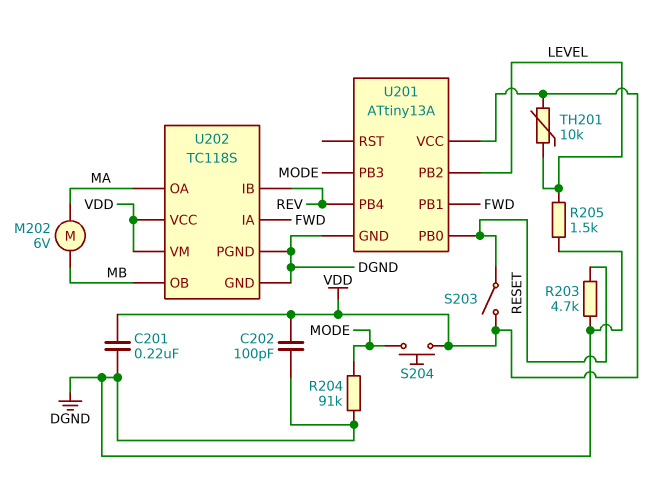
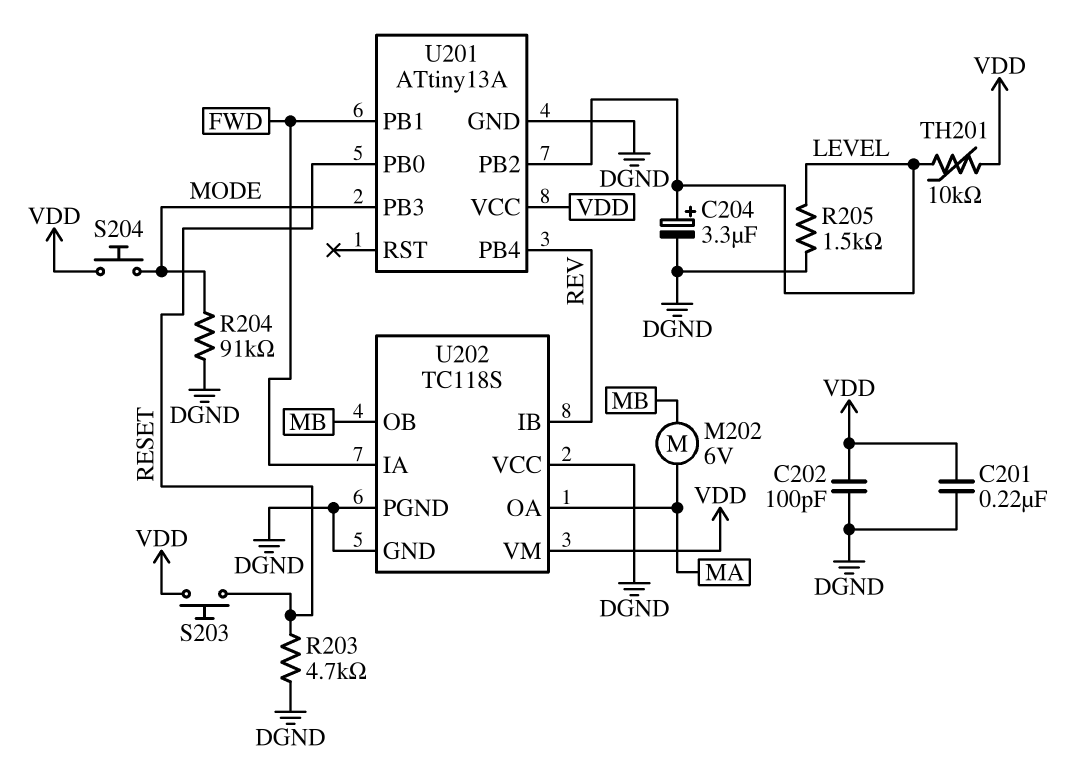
C204: none -> 3.3uF (plus LEVEL, minus DGND)
S203: switch (RESET, VDD) -> button (RESET, VDD)
U202 pin VCC: VDD -> DGND

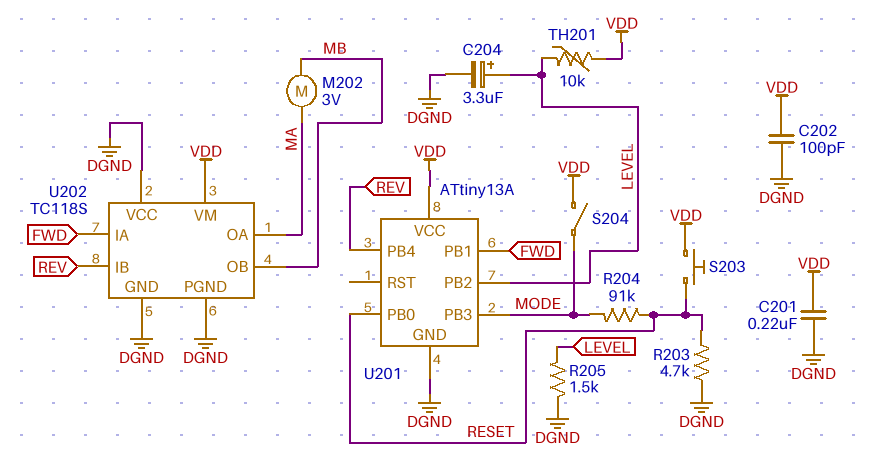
M202: motor 6V (MA, MB) -> motor 3V (MA, MB)
R204: 91k (DGND, MODE) -> 91k (MODE, RESET)
S204: button (MODE, VDD) -> switch (MODE, VDD)

